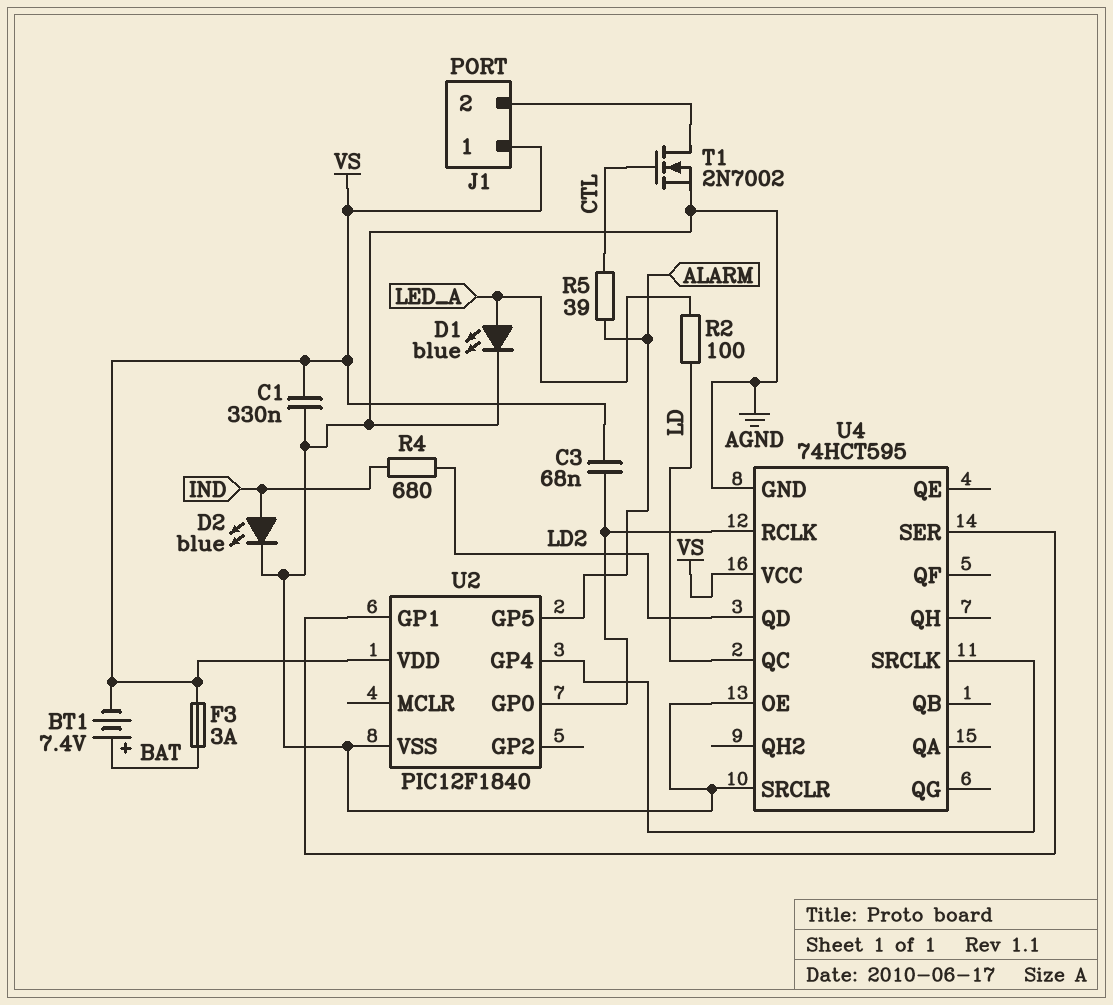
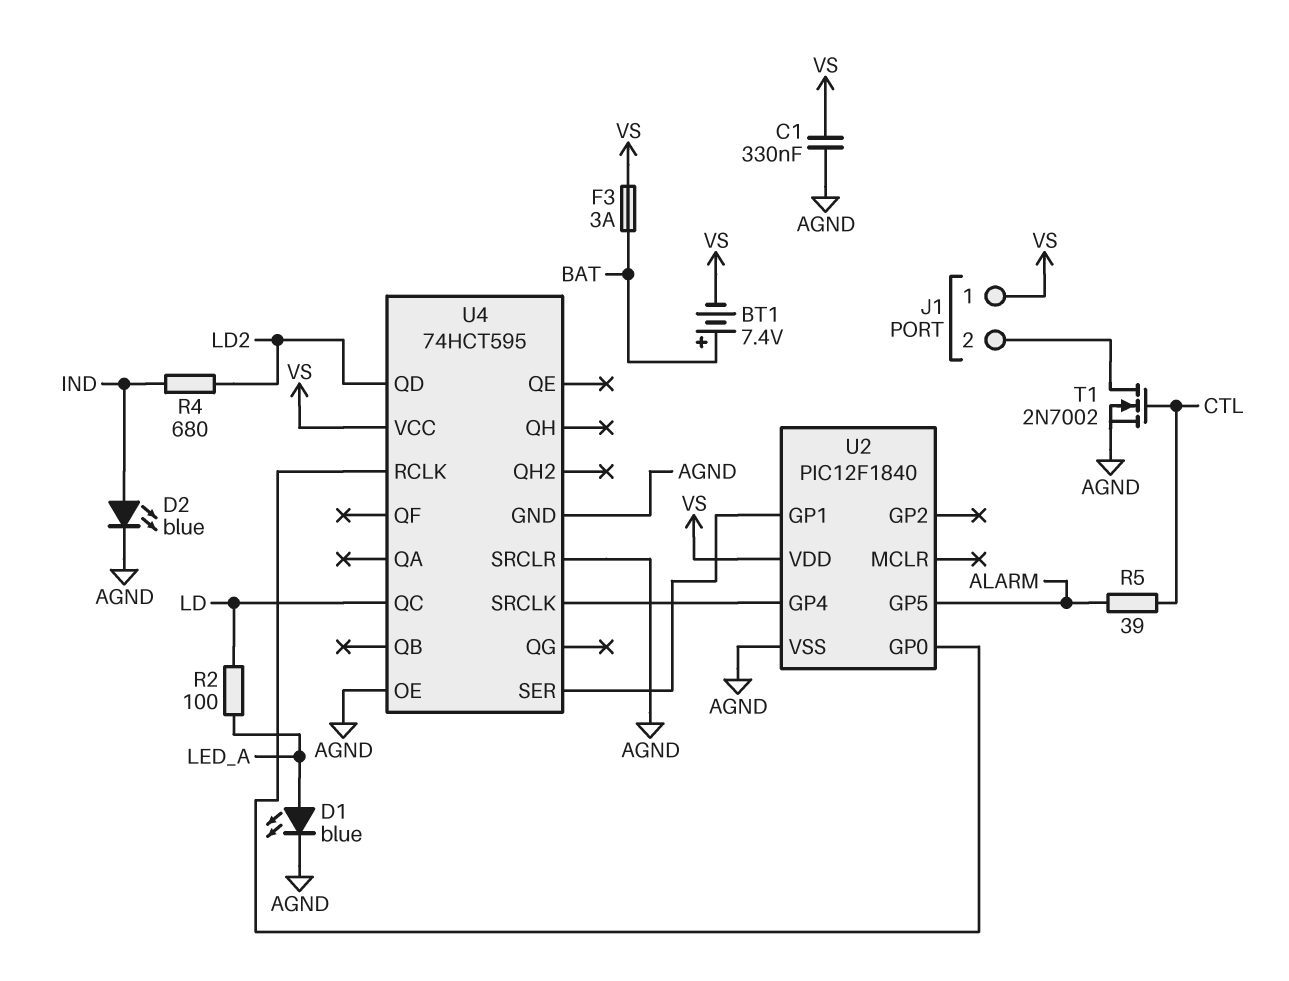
C3: 68nF (U2/GP0, VS) -> none

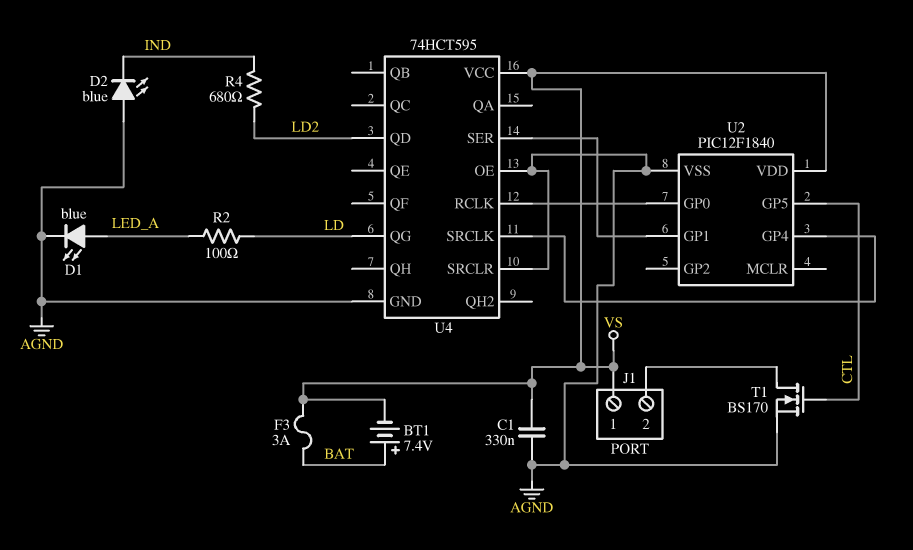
D2: LED blue (A IND, K AGND) -> LED blue (A AGND, K IND)
R5: 39 (ALARM, CTL) -> none
T1: NMOS 2N7002 (G CTL, D J1/2, S AGND) -> NMOS BS170 (G CTL, D J1/2, S AGND)
U2 pin GP5: ALARM -> CTL
U4 pin QC: LD -> none
U4 pin QG: none -> LD

